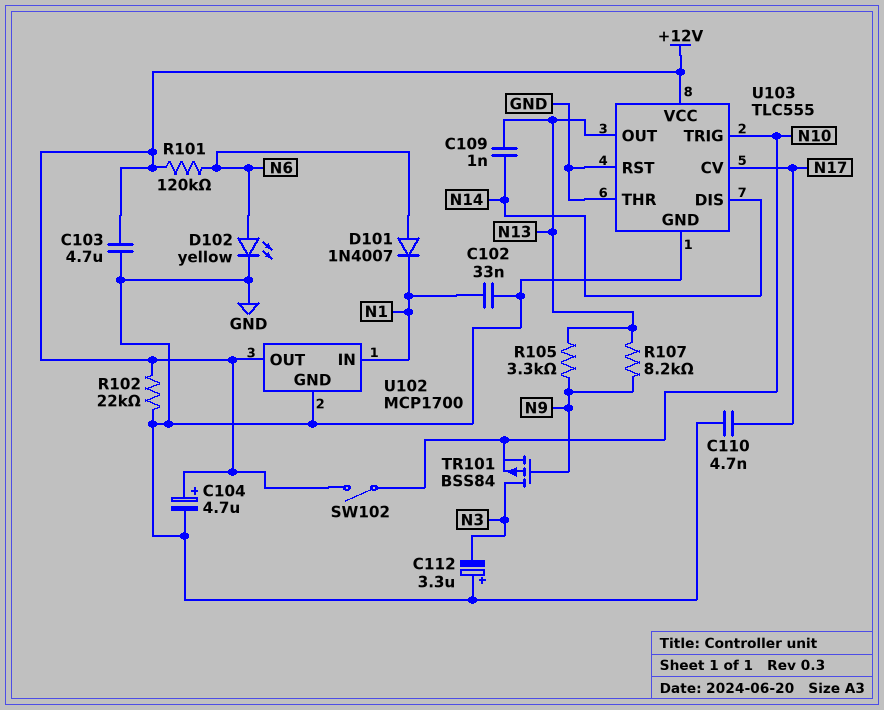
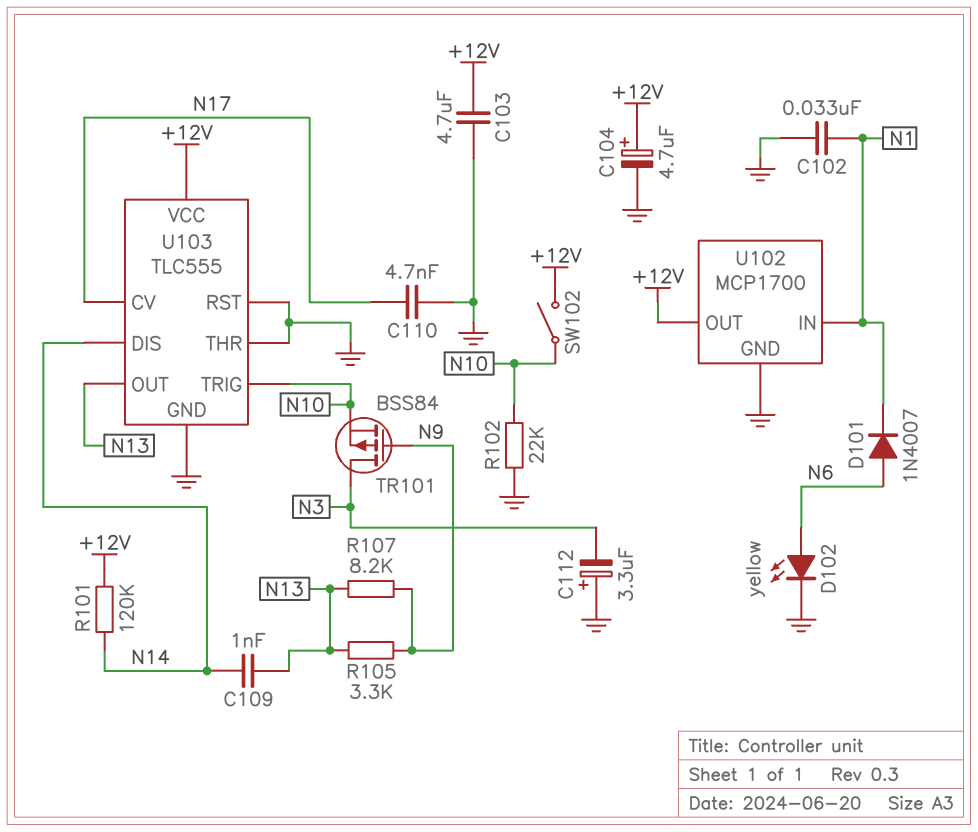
R101: 120k (+12V, N6) -> 120k (+12V, N14)
R102: 22k (+12V, GND) -> 22k (GND, N10)

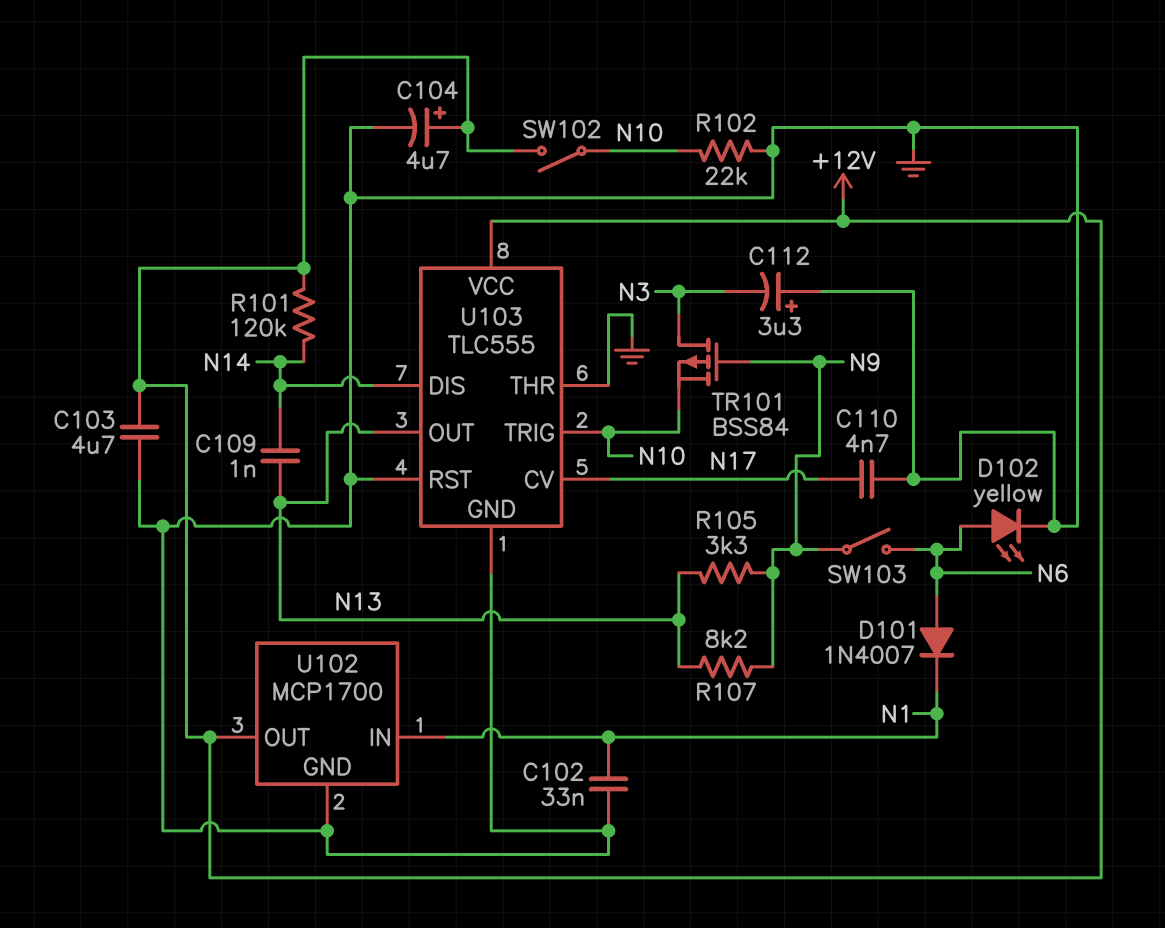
SW103: none -> switch (N6, N9)

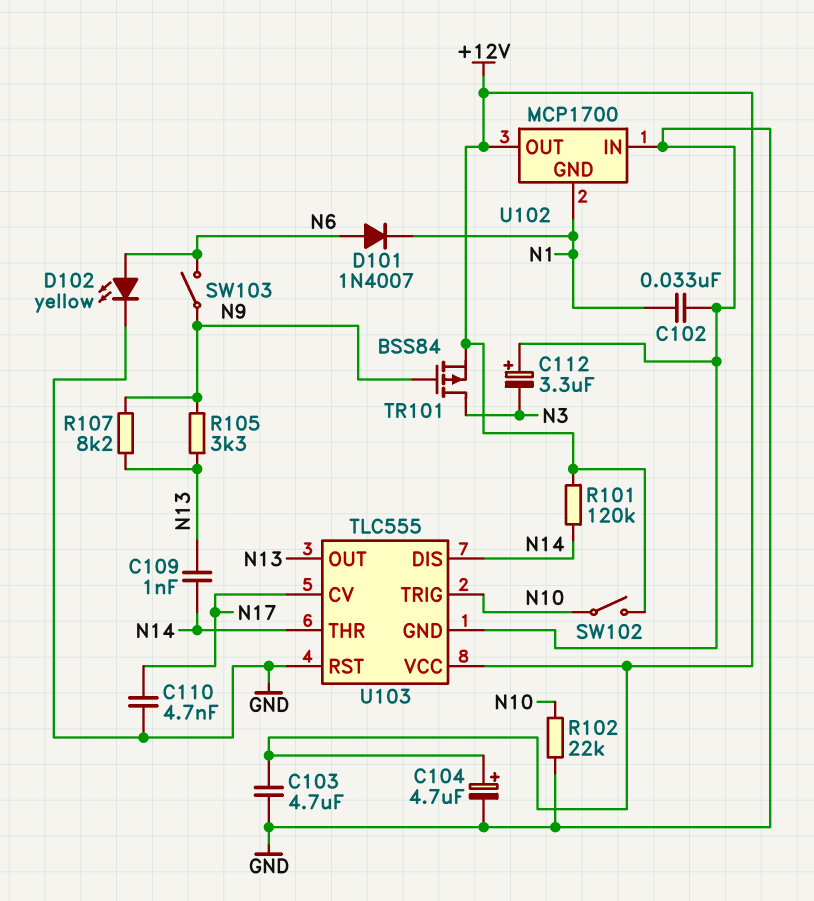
TR101: PMOS BSS84 (G N9, D N3, S N10) -> PMOS BSS84 (G N9, D N3, S +12V)
U102 pin GND: GND -> N1
U102 pin IN: N1 -> GND
U103 pin THR: GND -> N14

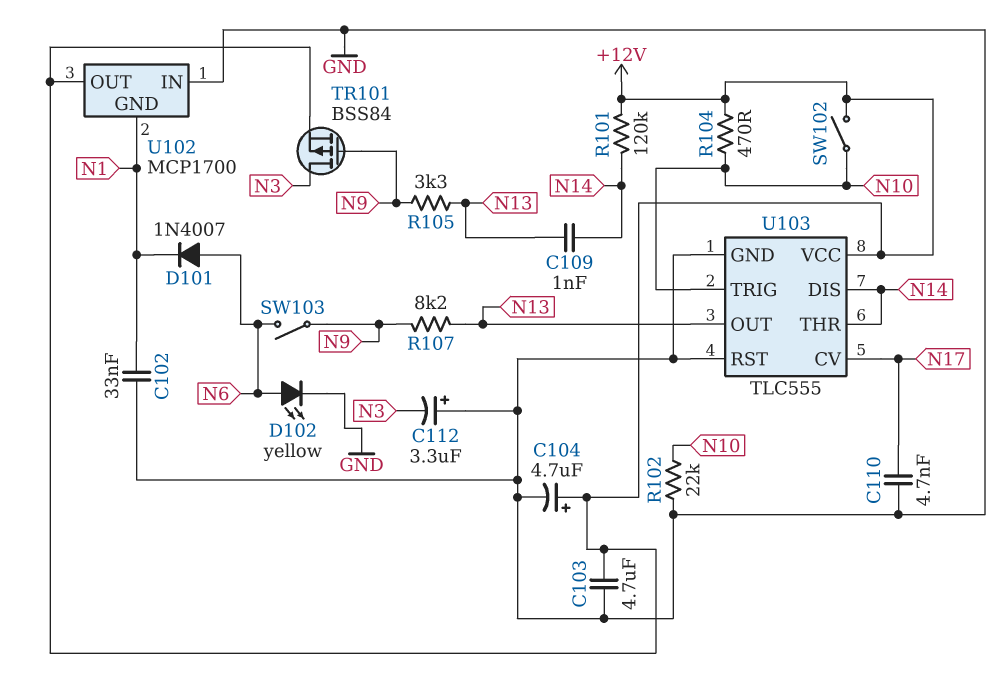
R104: none -> 470 (+12V, N10)

